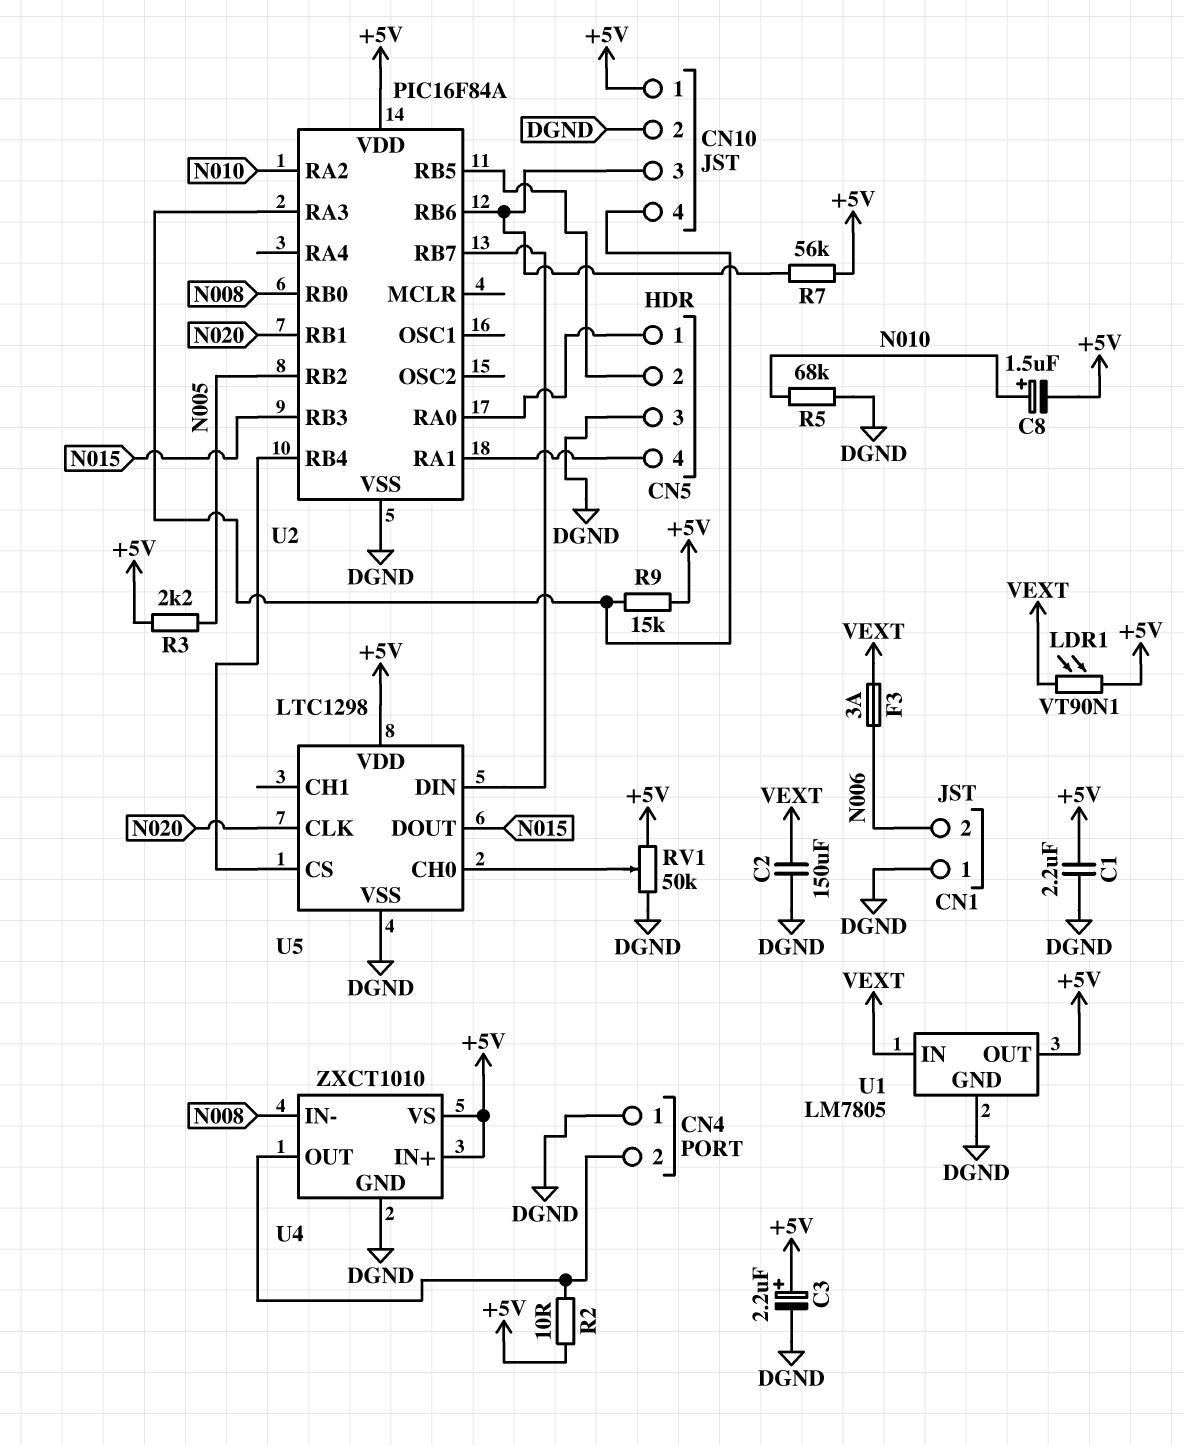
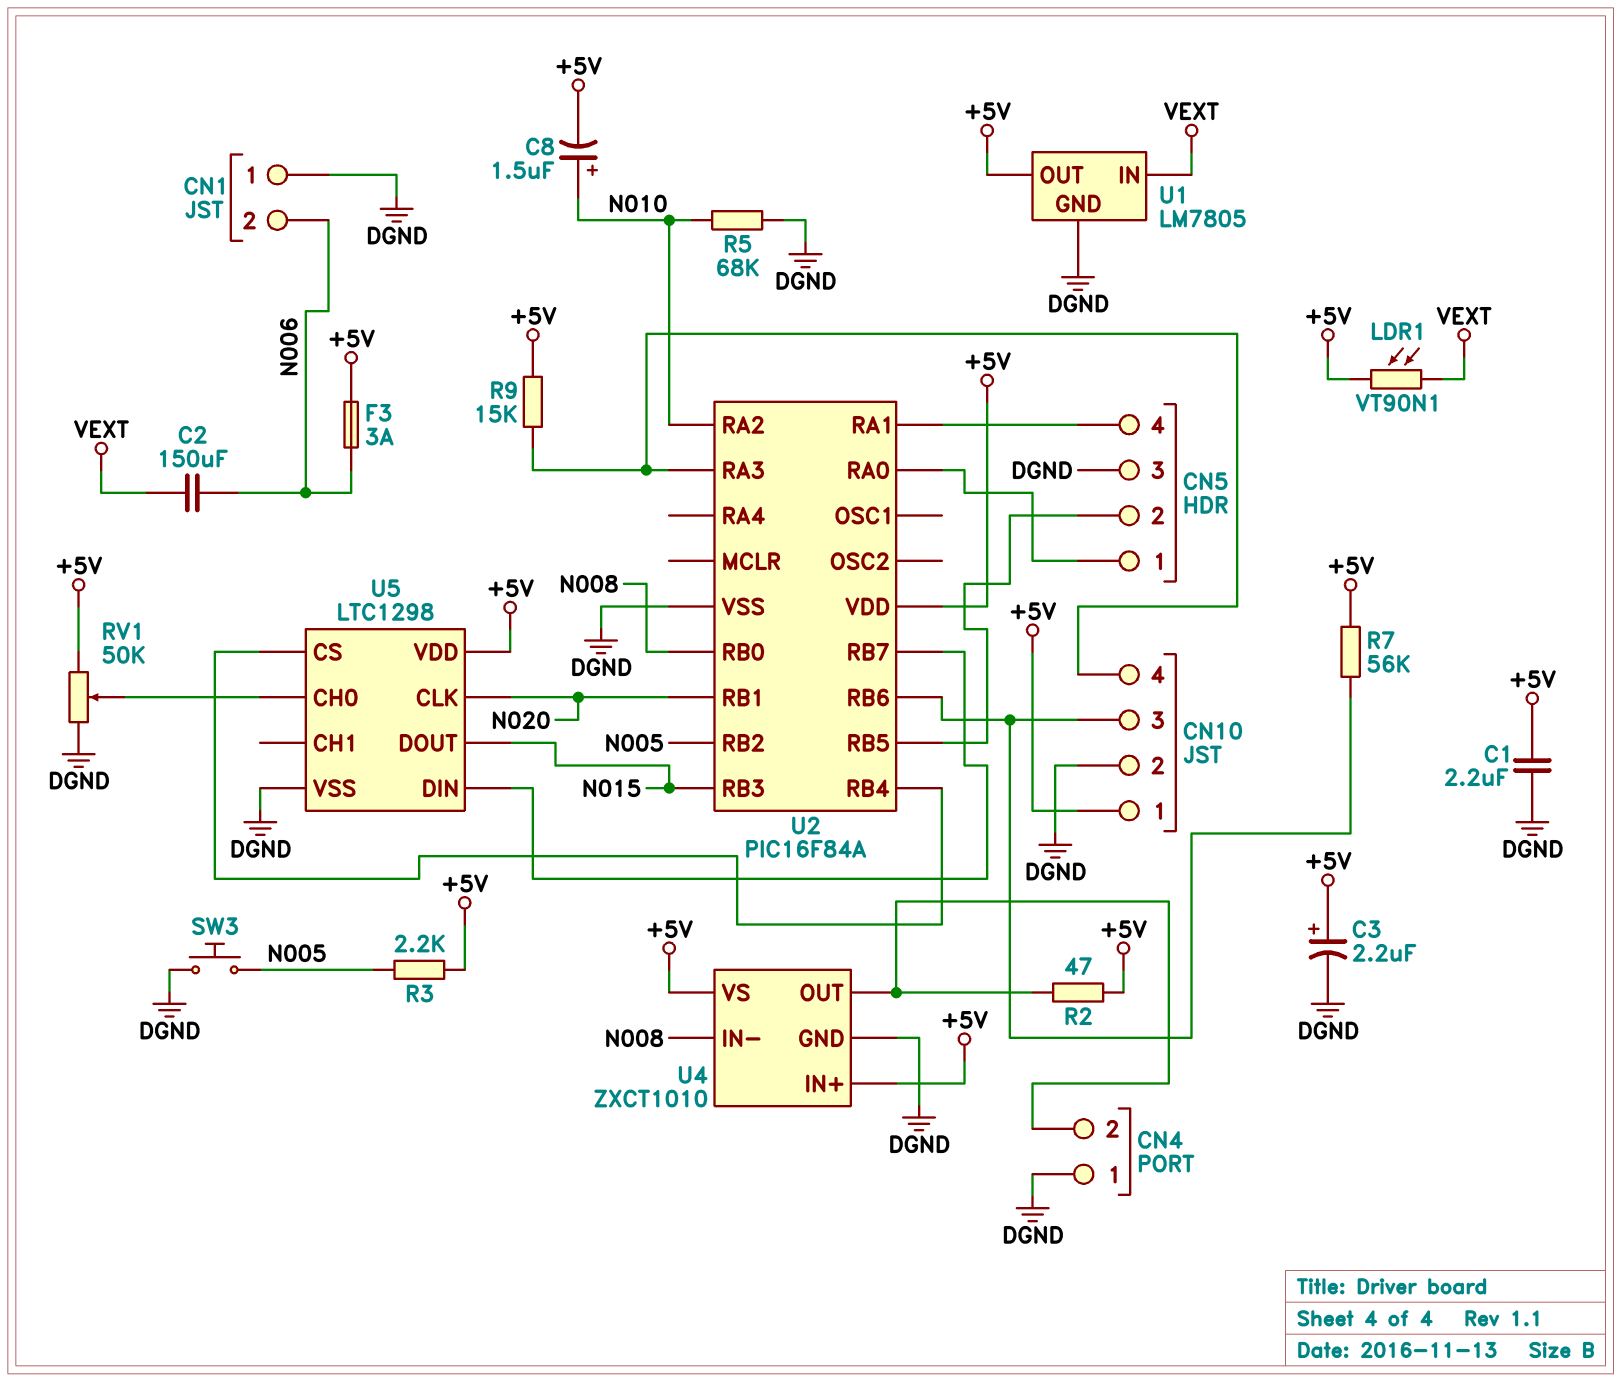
C2: 150uF (DGND, VEXT) -> 150uF (N006, VEXT)
F3: 3A (N006, VEXT) -> 3A (+5V, N006)
R2: 10 (+5V, CN4/2) -> 47 (+5V, CN4/2)
SW3: none -> button (DGND, N005)

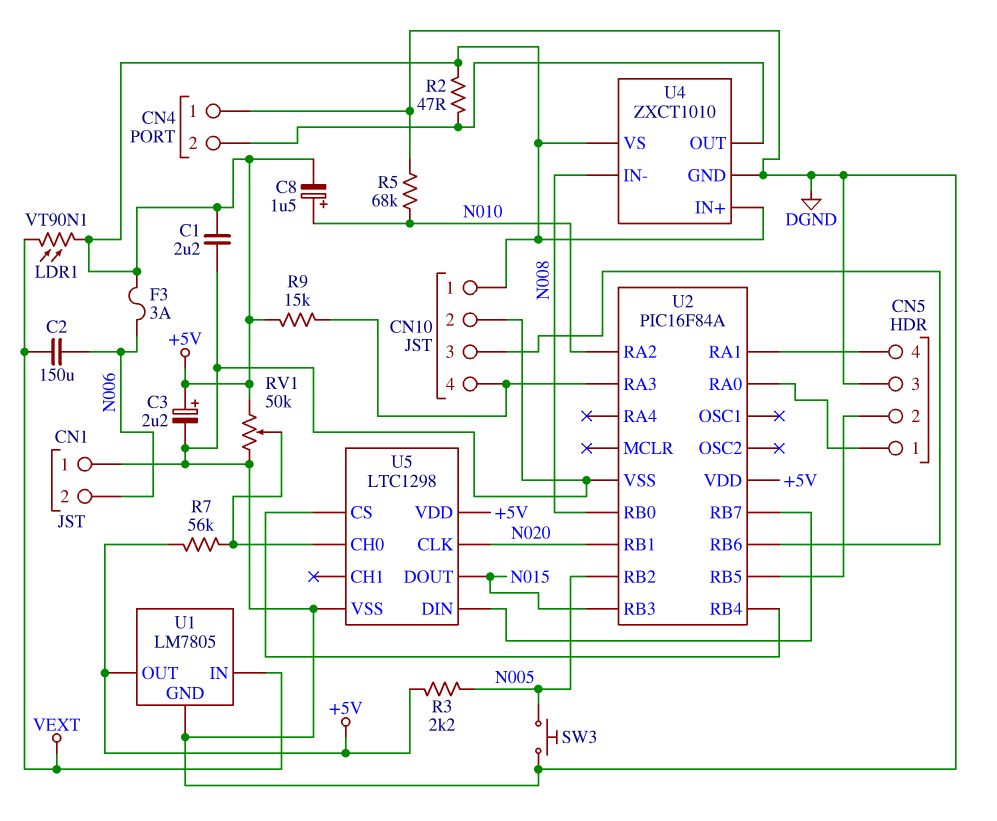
R7: 56k (+5V, CN10/3) -> 56k (+5V, U5/CH0)

